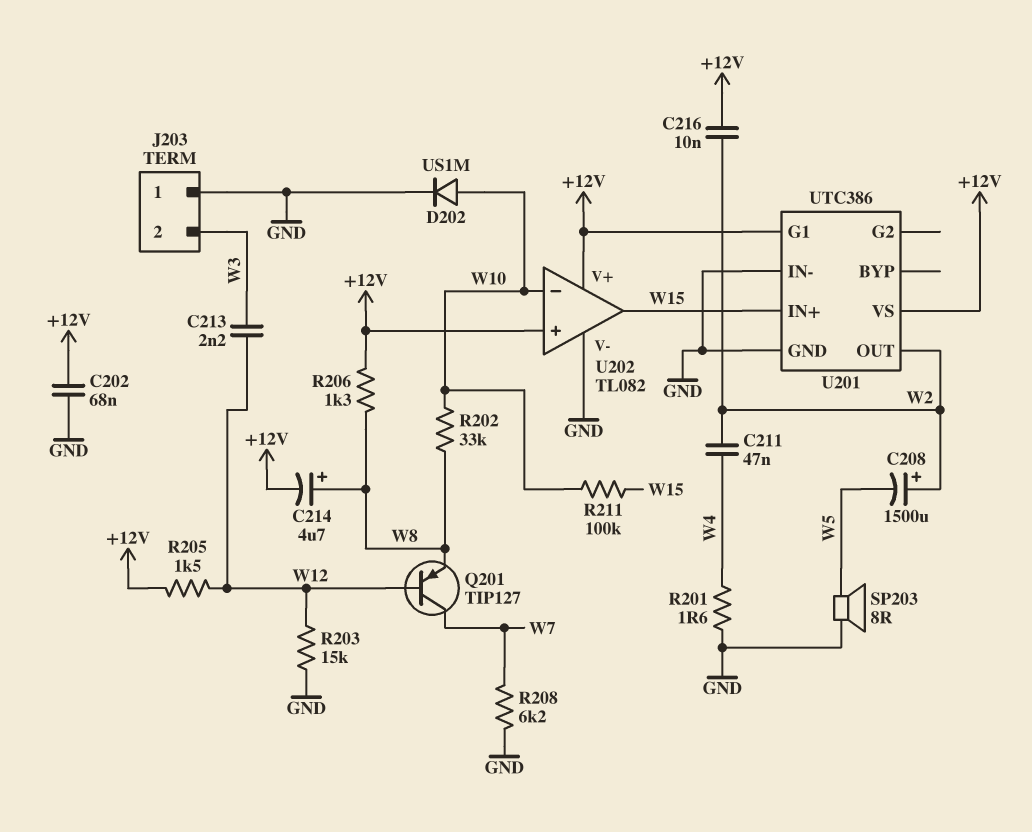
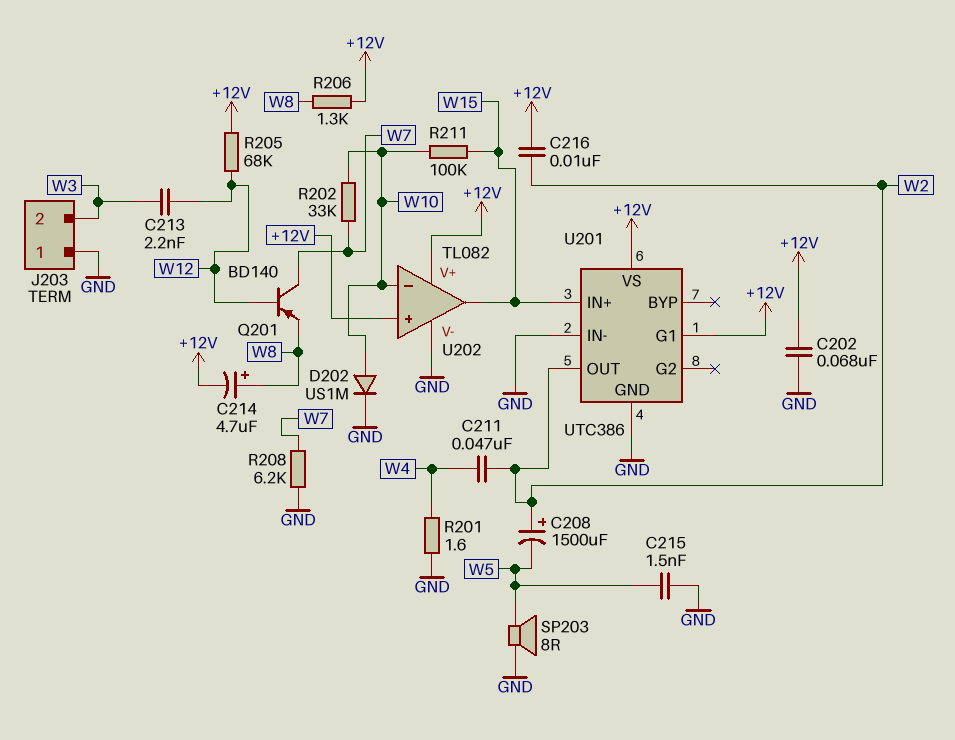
C215: none -> 1.5nF (GND, W5)
Q201: PNP TIP127 (B W12, C W7, E W8) -> PNP BD140 (B W12, C W7, E W8)
R202: 33k (W8, W10) -> 33k (W7, W10)
R203: 15k (GND, W12) -> none
R205: 1.5k (+12V, W12) -> 68k (+12V, W12)

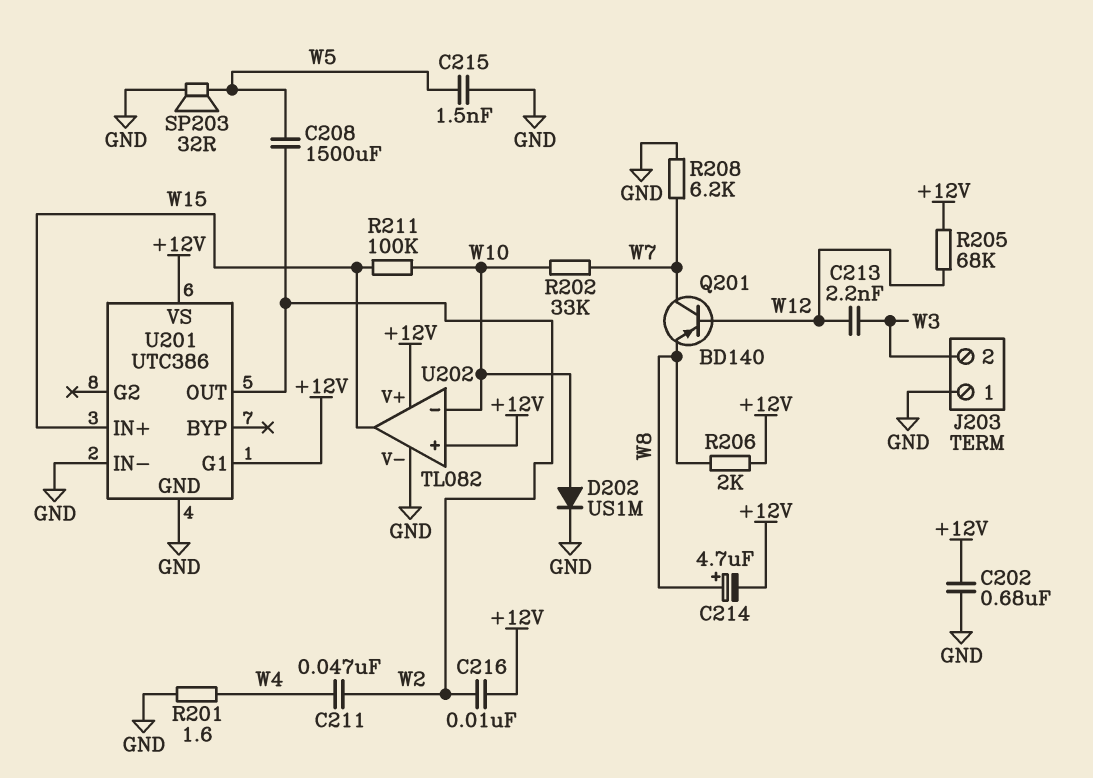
C202: 68nF (+12V, GND) -> 680nF (+12V, GND)
C208: 1500uF (plus W2, minus W5) -> 1500uF (W2, W5)
R206: 1.3k (+12V, W8) -> 2k (+12V, W8)
SP203: speaker 8R (GND, W5) -> speaker 32R (GND, W5)

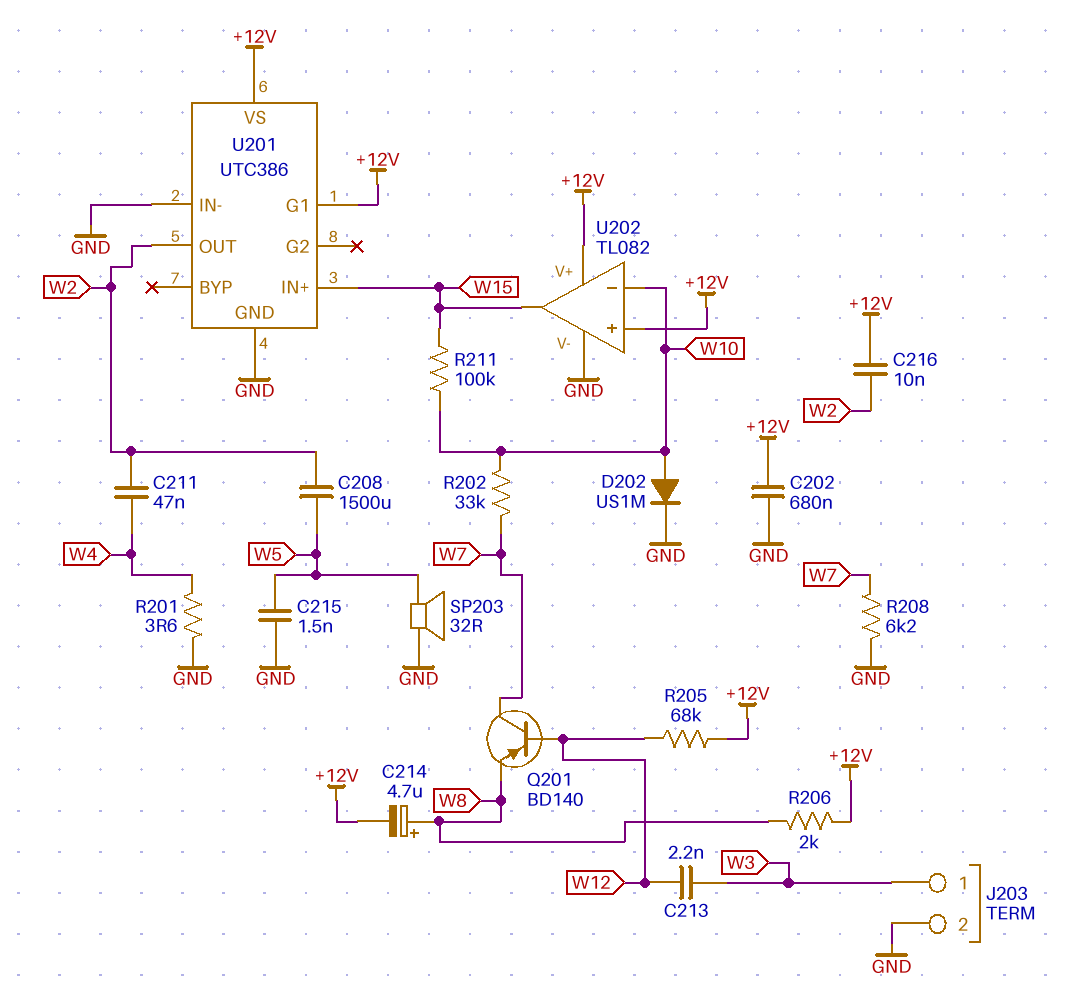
J203 pin 1: GND -> W3
J203 pin 2: W3 -> GND
R201: 1.6 (GND, W4) -> 3.6 (GND, W4)

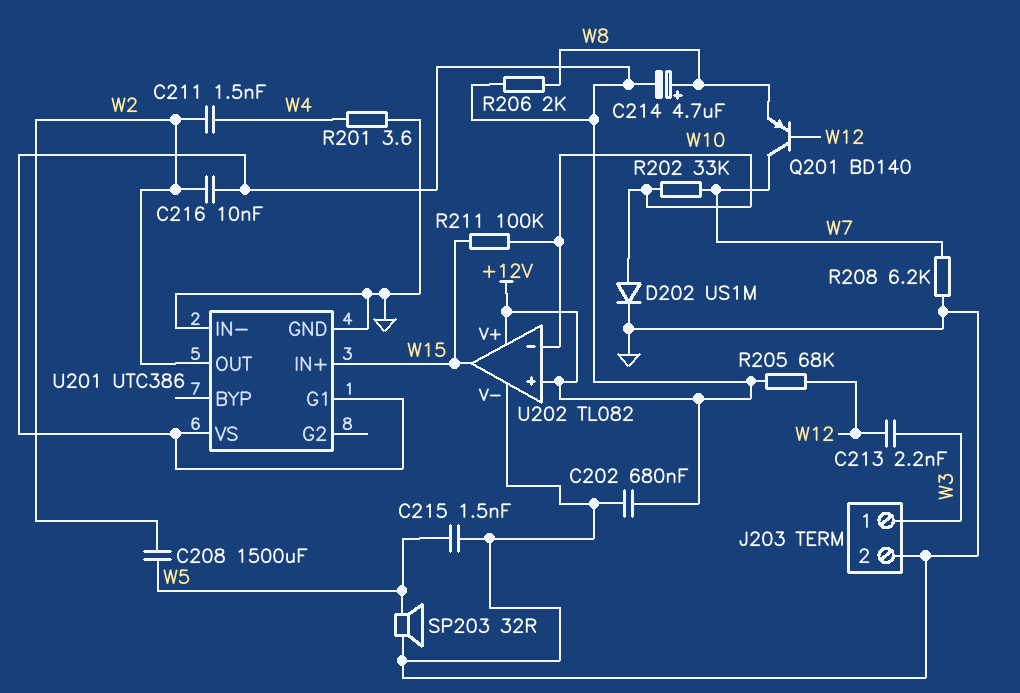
C211: 47nF (W2, W4) -> 1.5nF (W2, W4)

